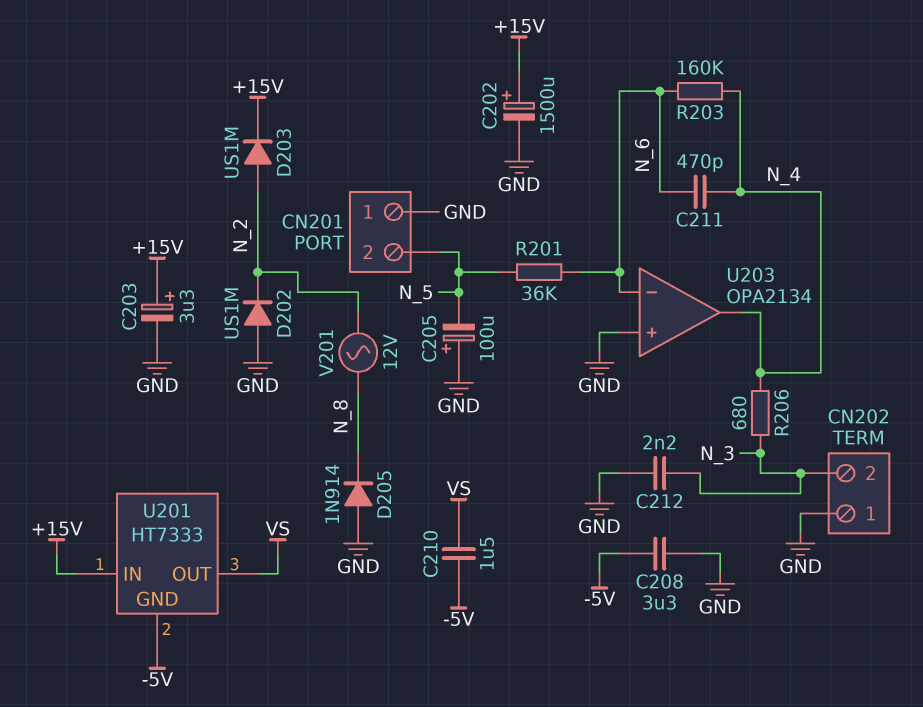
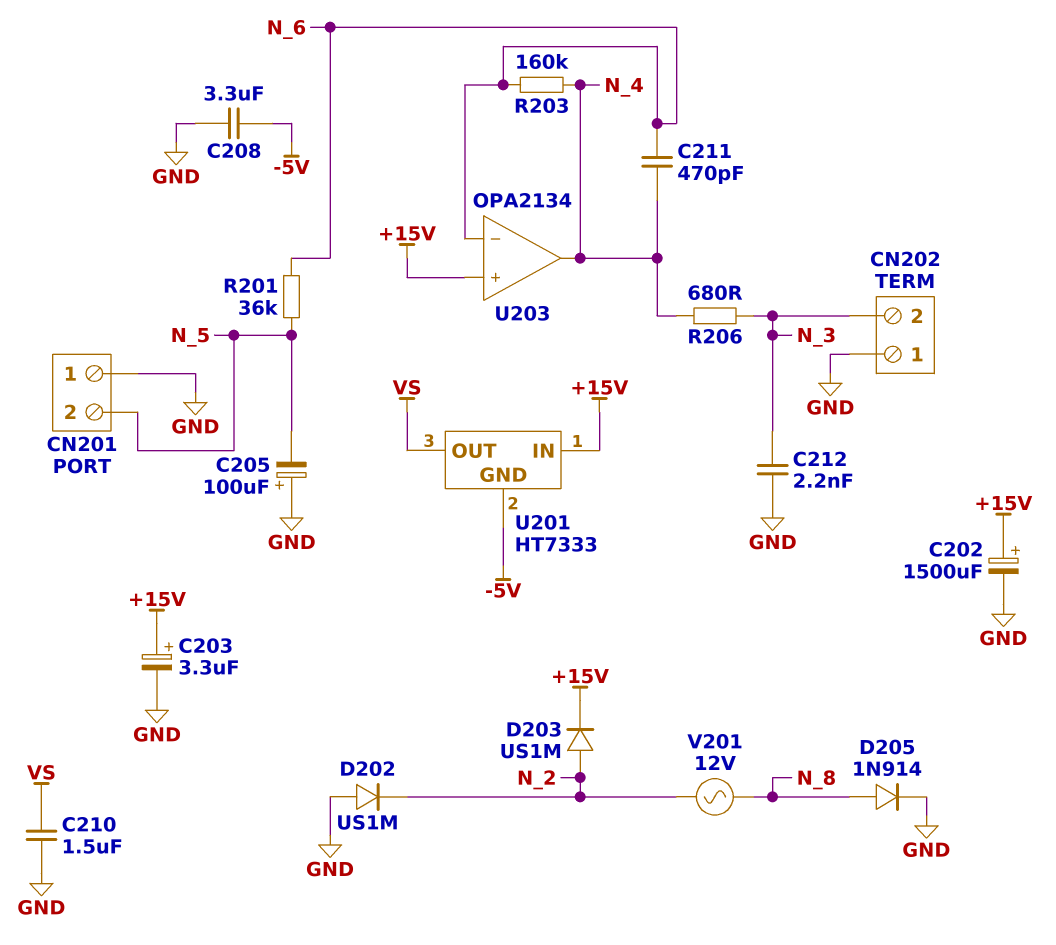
C210: 1.5uF (-5V, VS) -> 1.5uF (GND, VS)
D205: diode 1N914 (A GND, K N_8) -> diode 1N914 (A N_8, K GND)
U203 pin in+: GND -> +15V

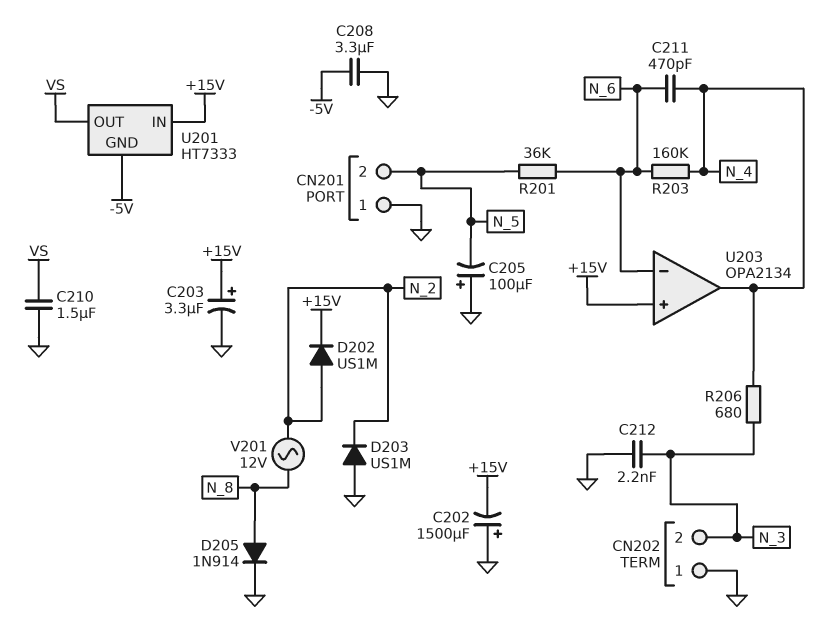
C202: 1500uF (plus +15V, minus GND) -> 1500uF (plus GND, minus +15V)
D202: diode US1M (A GND, K N_2) -> diode US1M (A N_2, K +15V)
D203: diode US1M (A N_2, K +15V) -> diode US1M (A GND, K N_2)

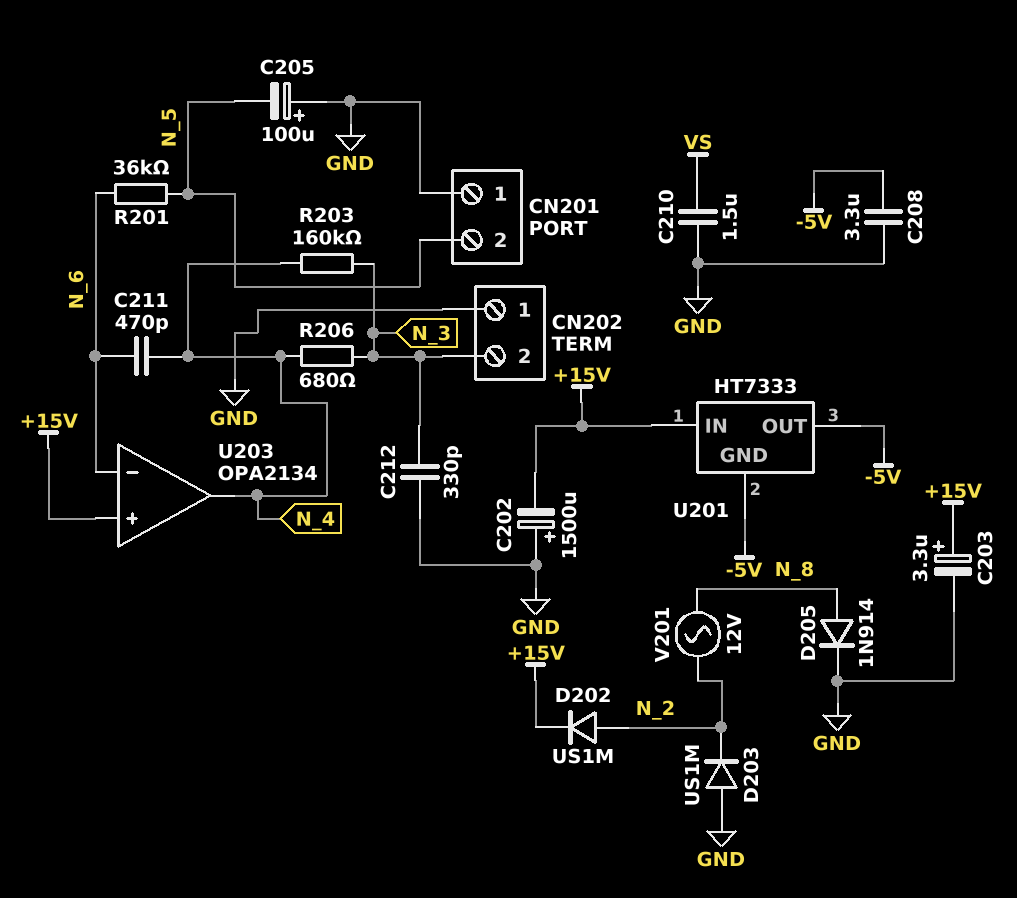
C212: 2.2nF (GND, N_3) -> 330pF (GND, N_3)
R203: 160k (N_4, N_6) -> 160k (N_3, N_4)
U201 pin OUT: VS -> -5V

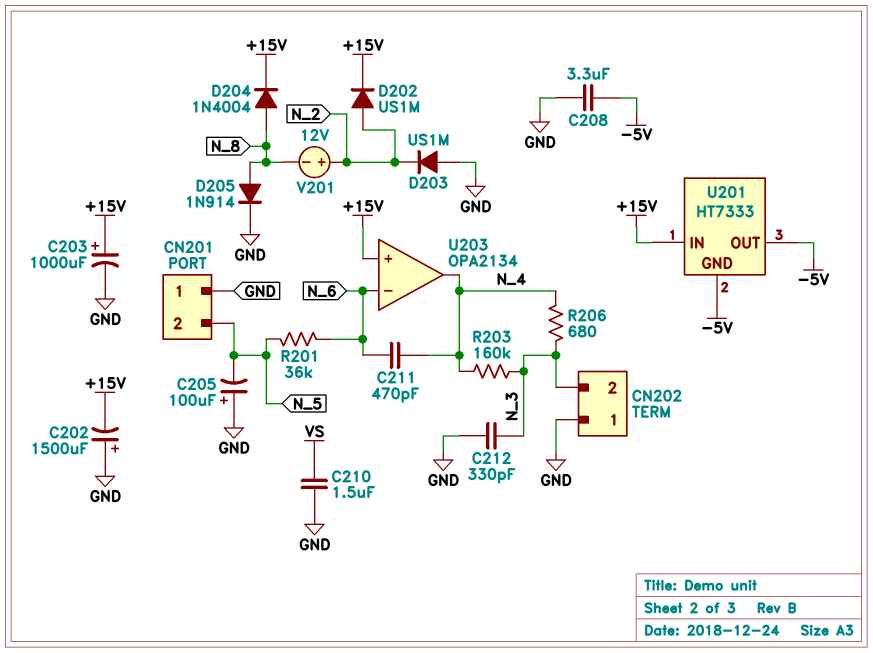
C203: 3.3uF (plus +15V, minus GND) -> 1000uF (plus +15V, minus GND)
D204: none -> diode 1N4004 (A N_8, K +15V)
V201: AC 12V (N_2, N_8) -> 12V (plus N_2, minus N_8)

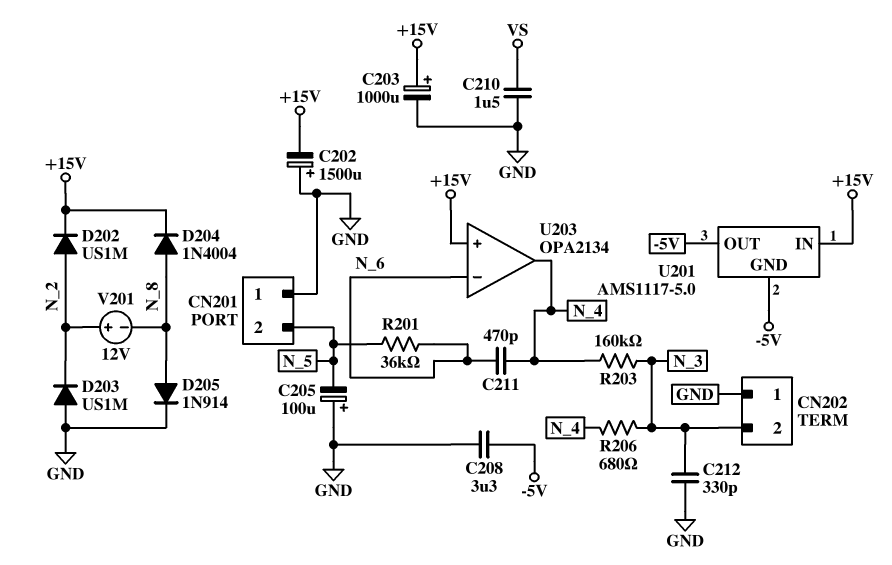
U201: HT7333 -> AMS1117-5.0

